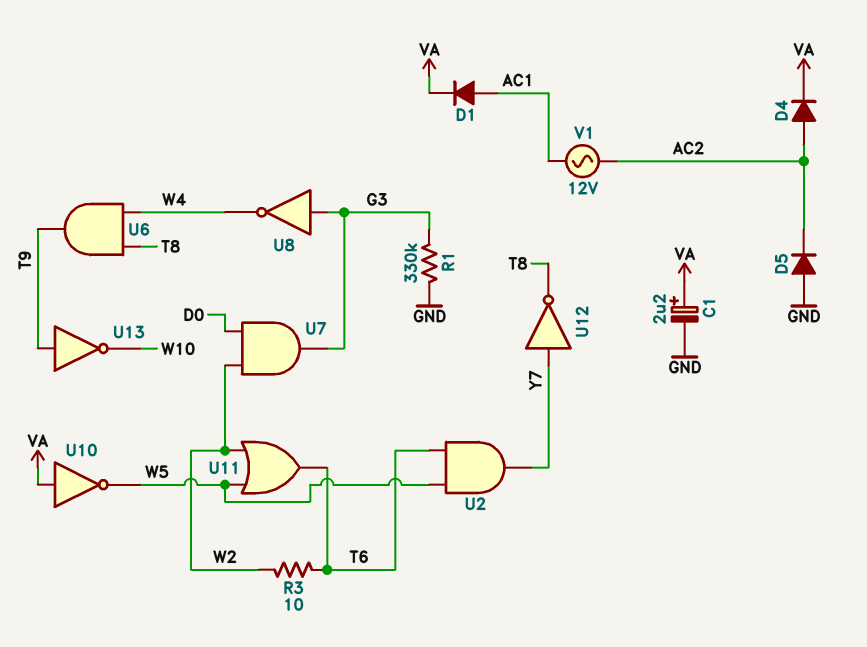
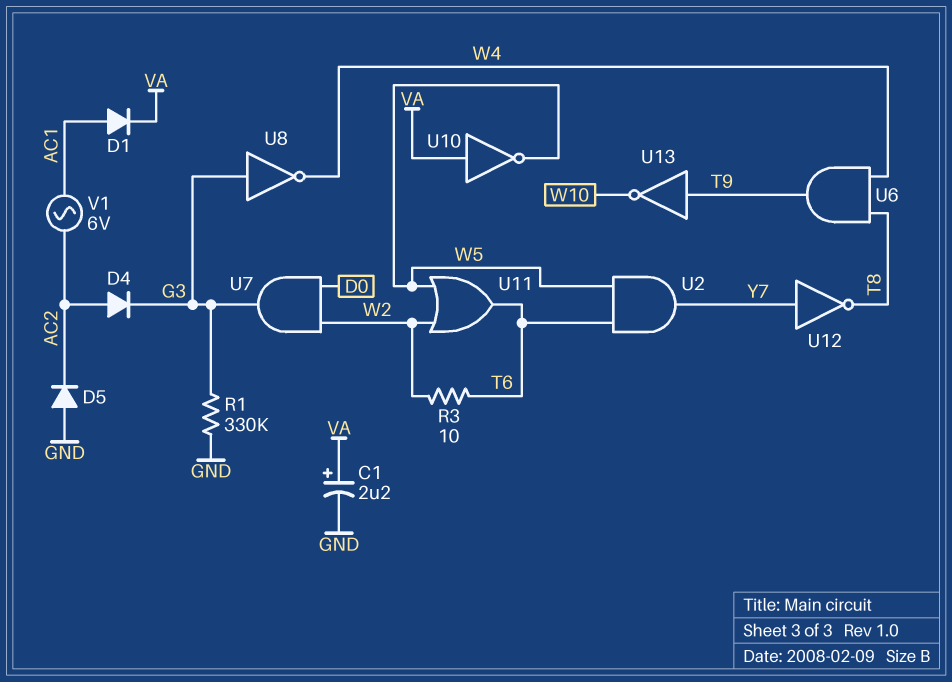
D4: diode (A AC2, K VA) -> diode (A AC2, K G3)
V1: AC 12V (AC1, AC2) -> AC 6V (AC1, AC2)

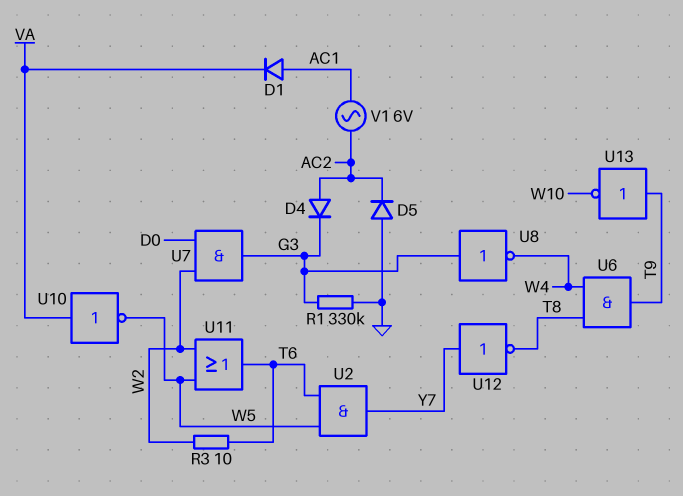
C1: 2.2uF (plus VA, minus GND) -> none

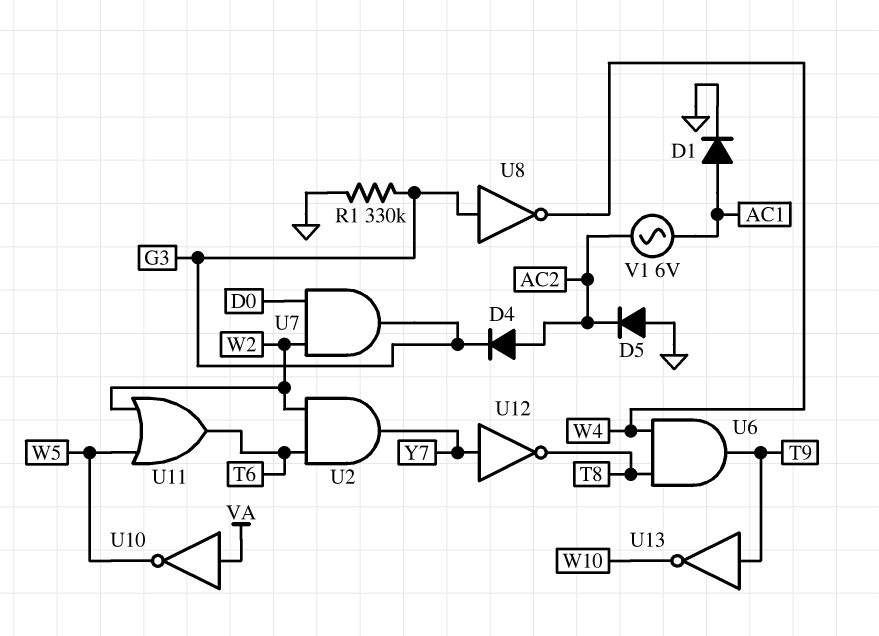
D1: diode (A AC1, K VA) -> diode (A AC1, K GND)
R3: 10 (T6, W2) -> none
U2: AND (in T6, in W5, out Y7) -> AND (in T6, in W2, out Y7)

